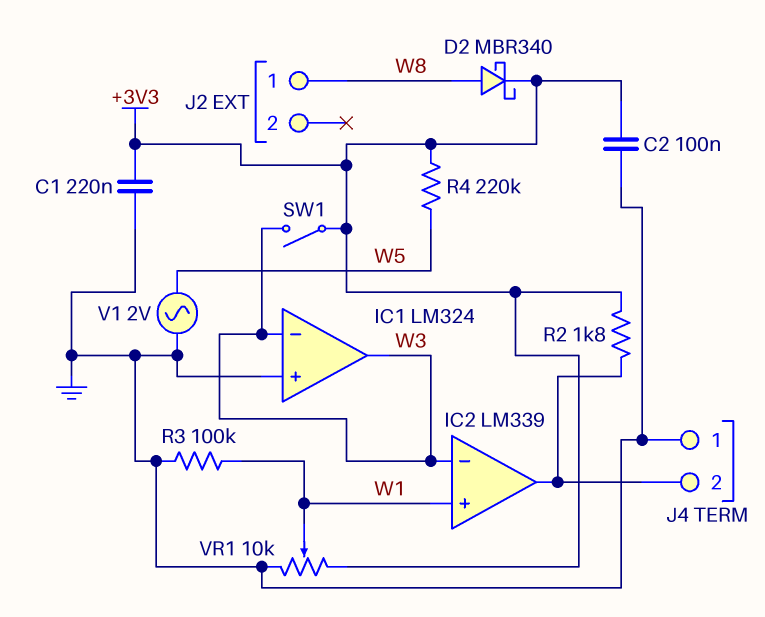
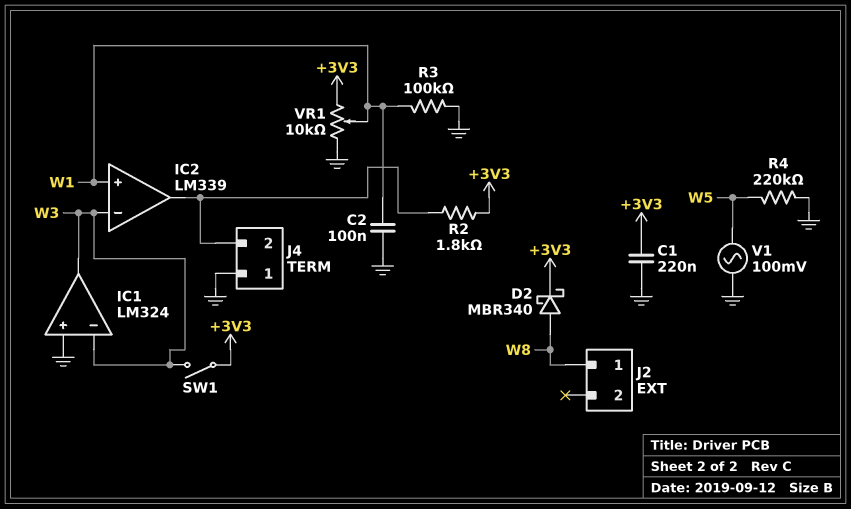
C2: 100nF (+3V3, GND) -> 100nF (GND, W1)
R4: 220k (+3V3, W5) -> 220k (GND, W5)
V1: AC 2V (GND, W5) -> AC 100mV (GND, W5)

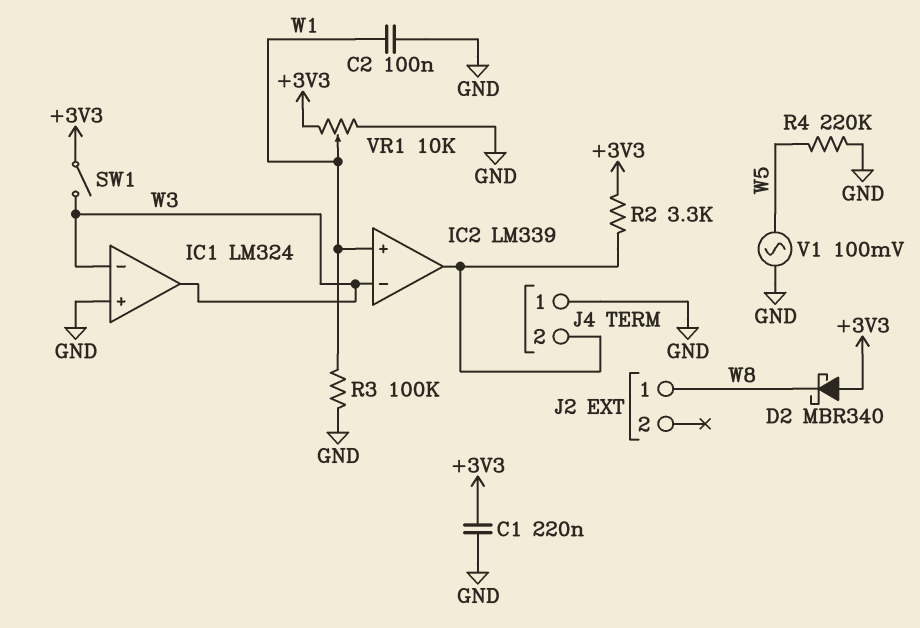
D2: schottky MBR340 (A W8, K +3V3) -> schottky MBR340 (A +3V3, K W8)
R2: 1.8k (+3V3, IC2/out) -> 3.3k (+3V3, IC2/out)

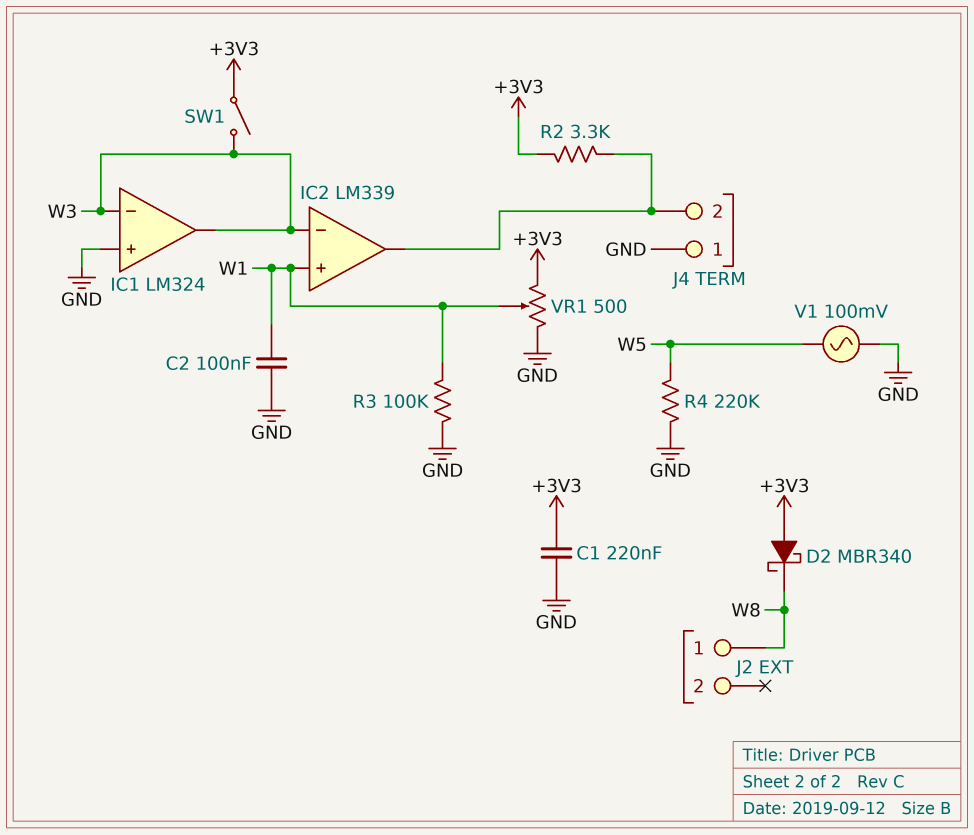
VR1: 10k (+3V3, GND, wiper W1) -> 500 (+3V3, GND, wiper W1)

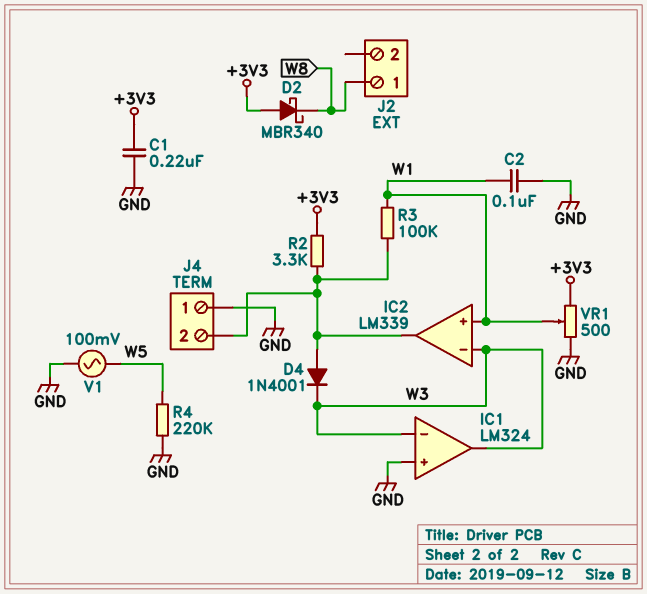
D4: none -> diode 1N4001 (A IC2/out, K W3)
R3: 100k (GND, W1) -> 100k (IC2/out, W1)
SW1: switch (+3V3, W3) -> none

